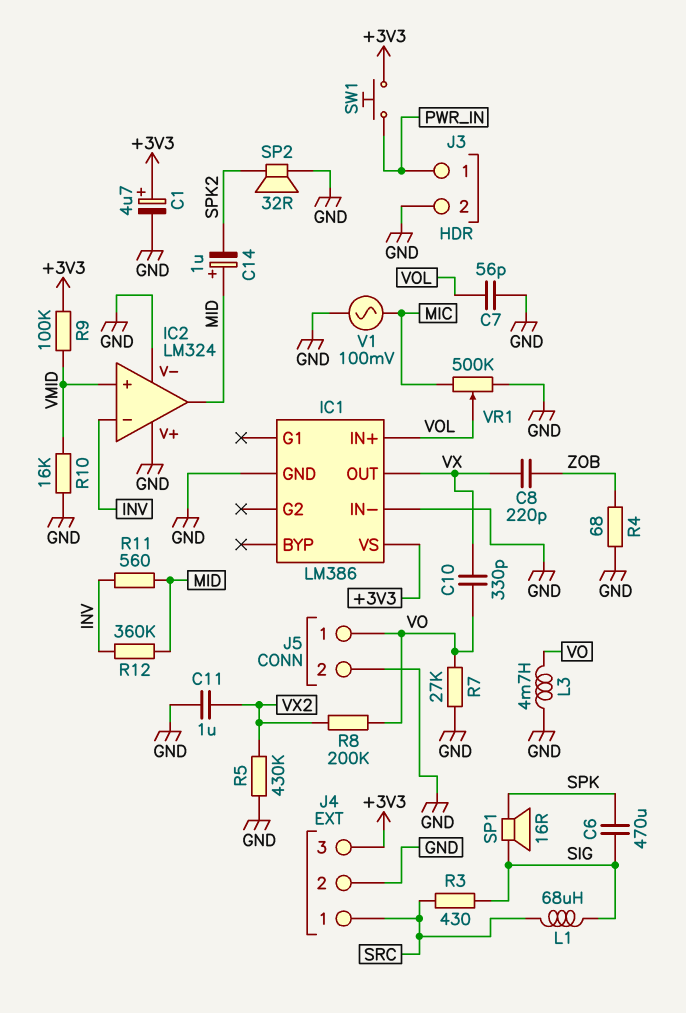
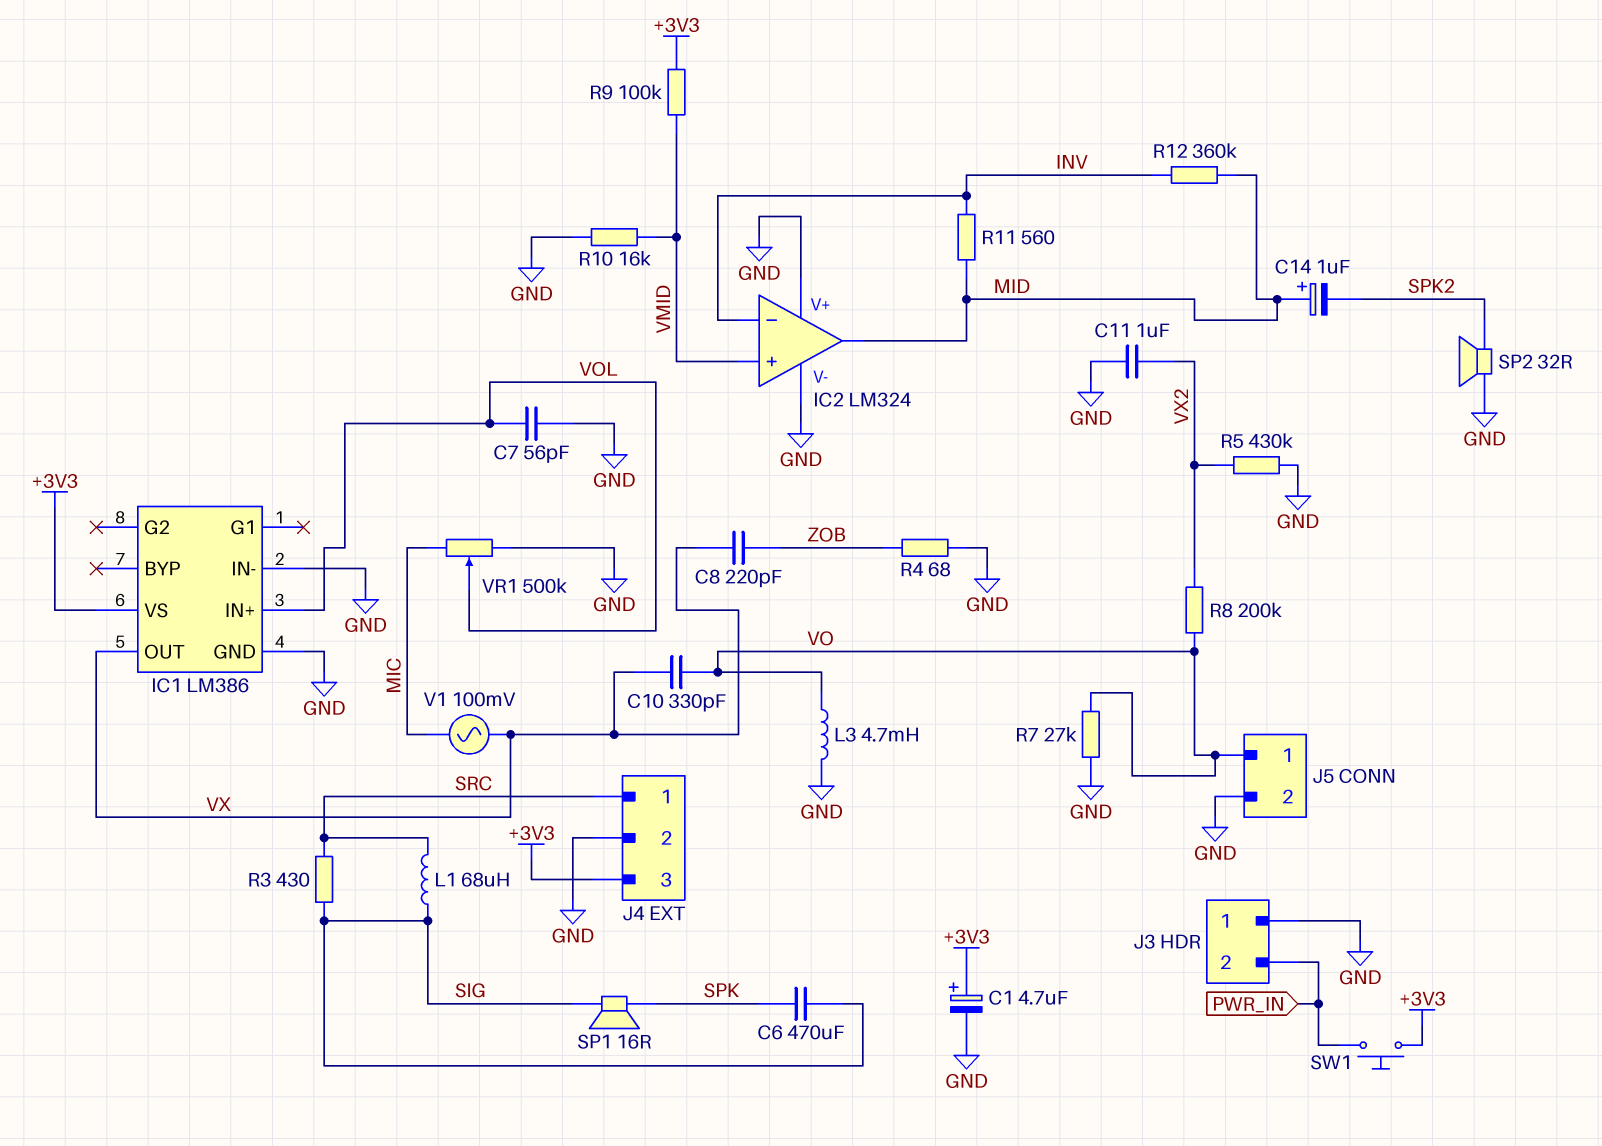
J3 pin 1: PWR_IN -> GND
J3 pin 2: GND -> PWR_IN
V1: AC 100mV (GND, MIC) -> AC 100mV (MIC, VX)

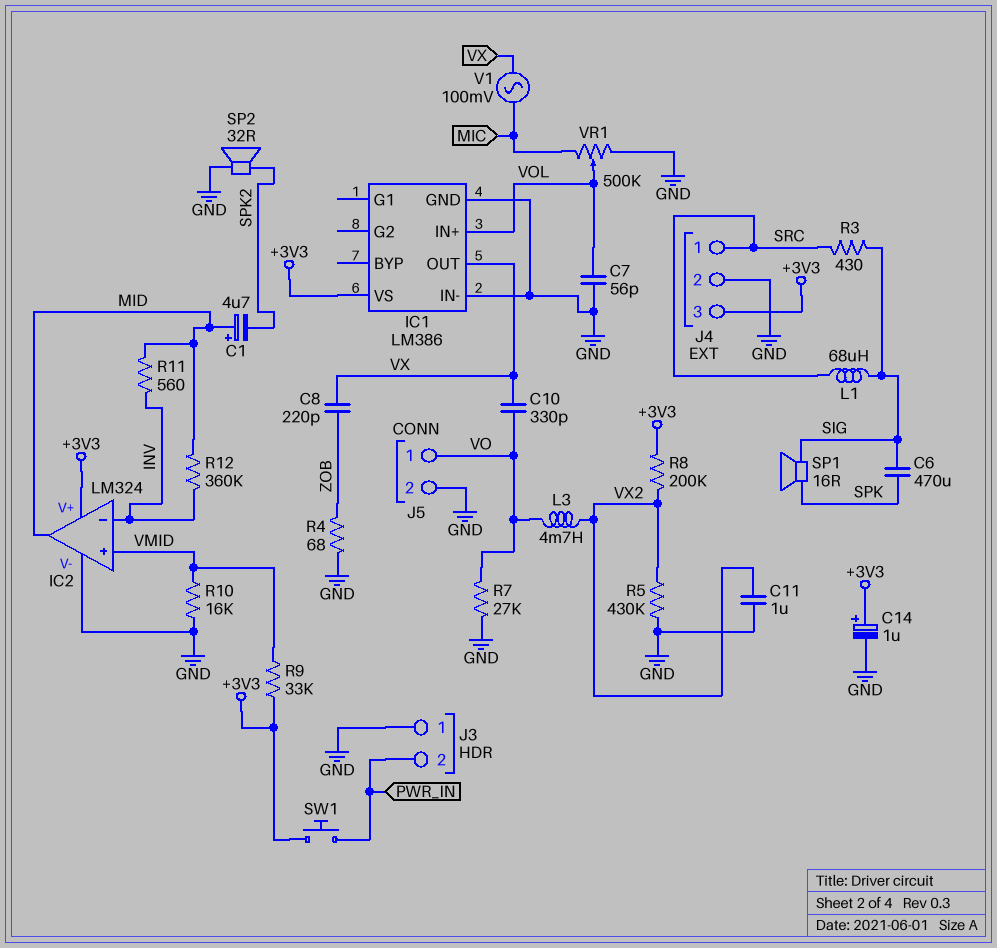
C1: 4.7uF (plus +3V3, minus GND) -> 4.7uF (plus MID, minus SPK2)
C14: 1uF (plus MID, minus SPK2) -> 1uF (plus +3V3, minus GND)
IC2 pin V+: GND -> +3V3
L3: 4.7mH (GND, VO) -> 4.7mH (VO, VX2)
R8: 200k (VO, VX2) -> 200k (+3V3, VX2)
R9: 100k (+3V3, VMID) -> 33k (+3V3, VMID)

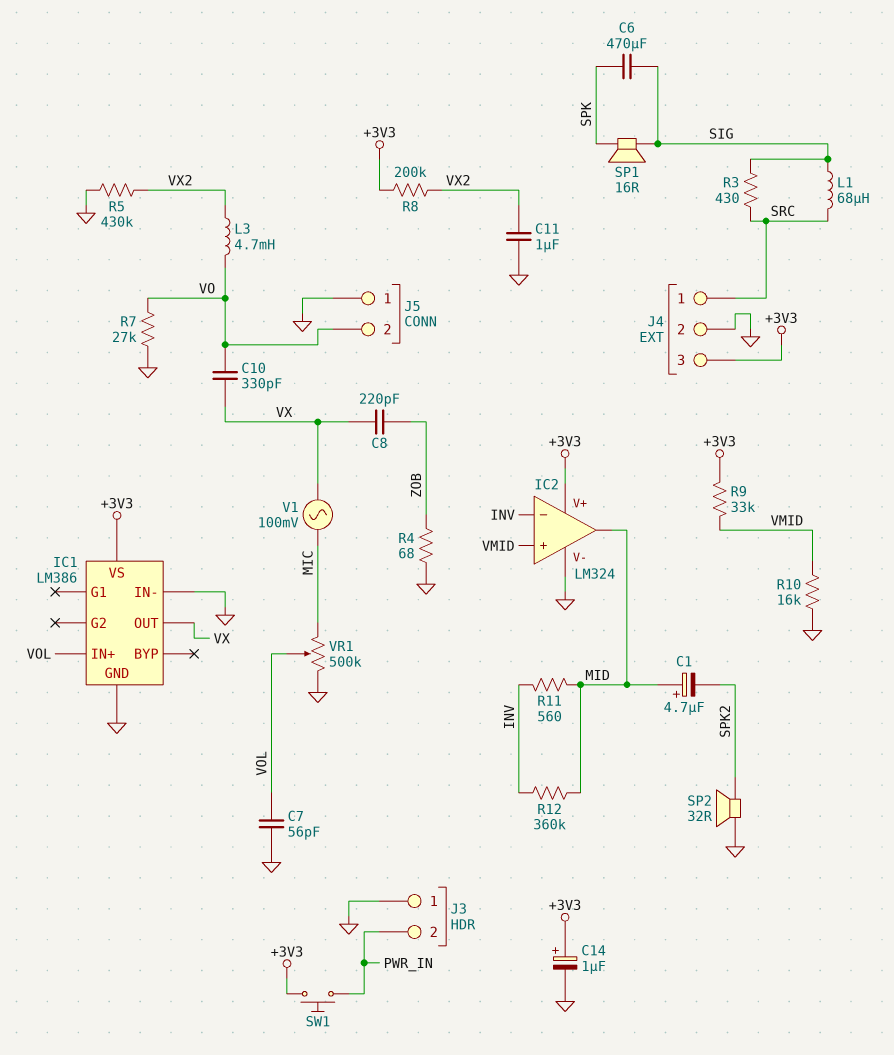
J5 pin 1: VO -> GND
J5 pin 2: GND -> VO

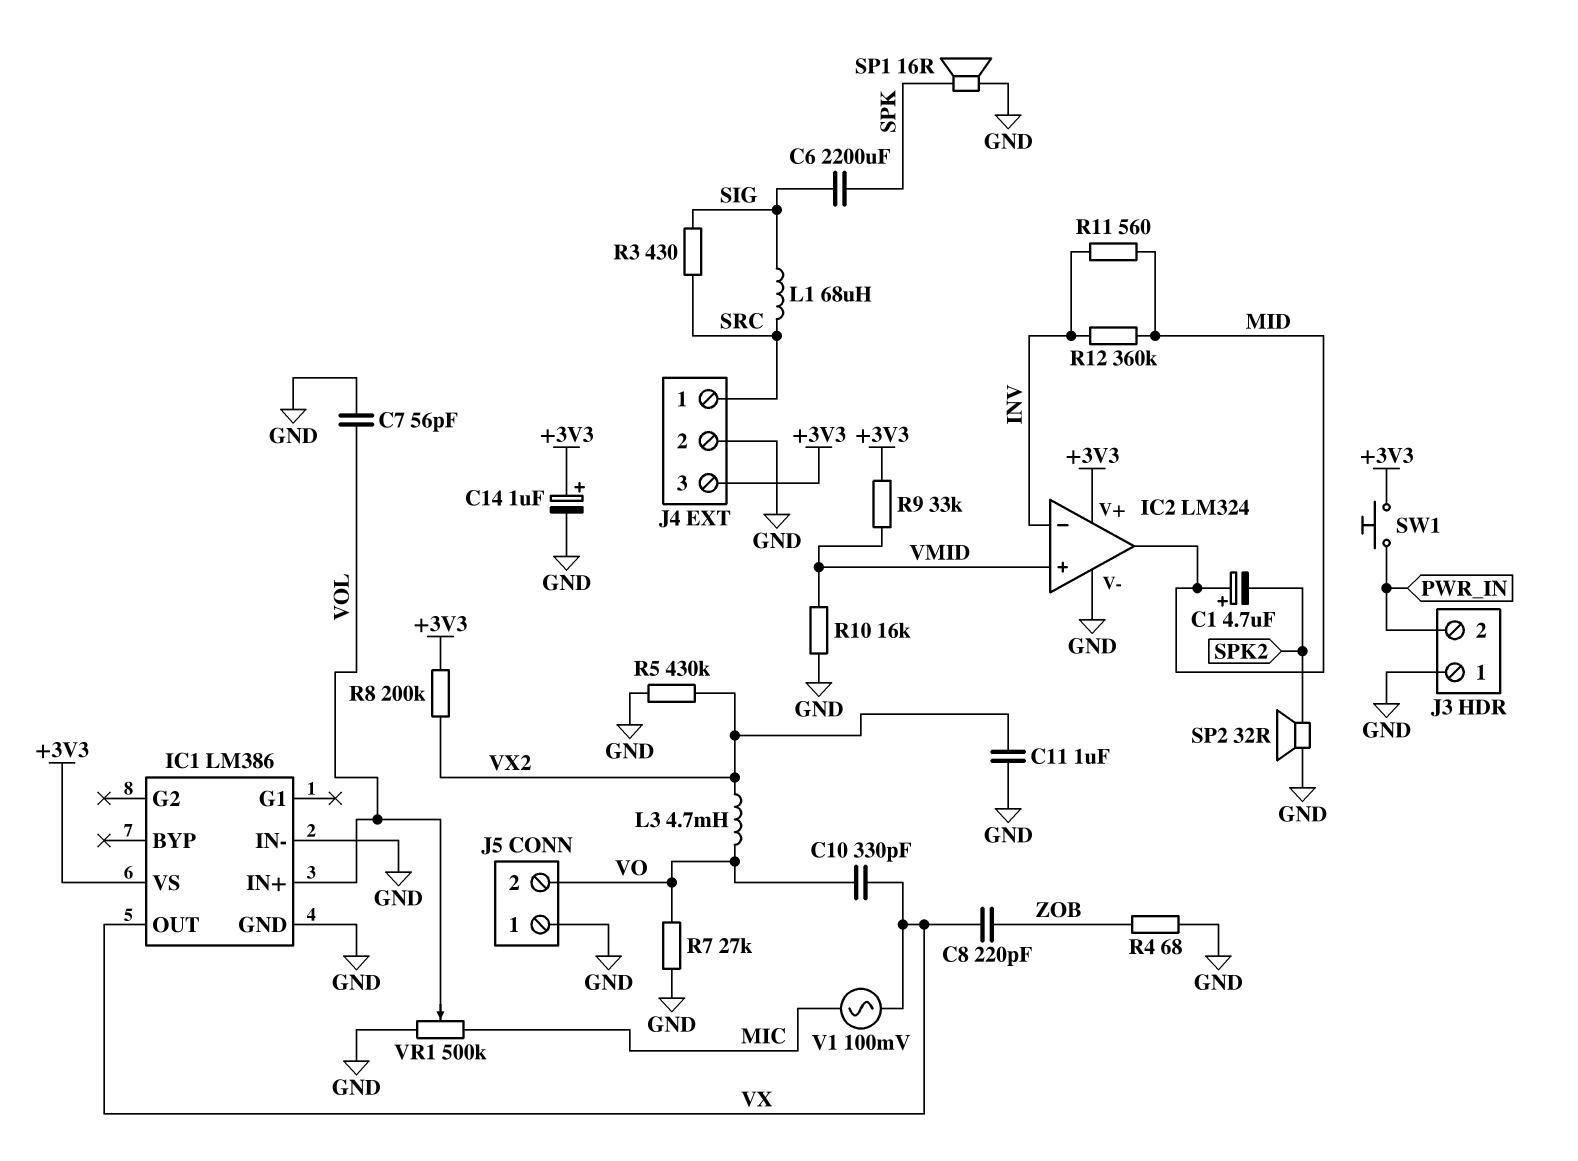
C6: 470uF (SIG, SPK) -> 2200uF (SIG, SPK)
SP1: speaker 16R (SIG, SPK) -> speaker 16R (GND, SPK)

